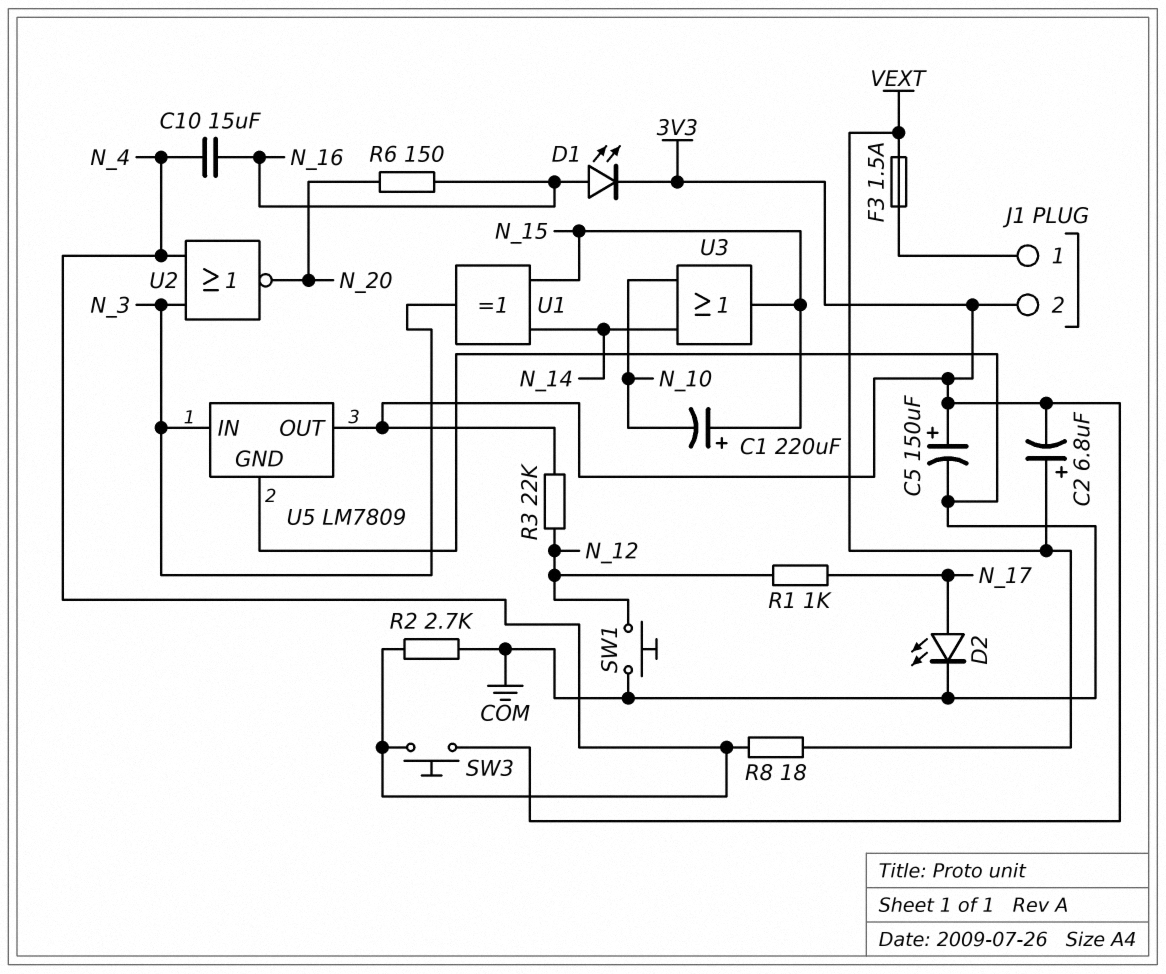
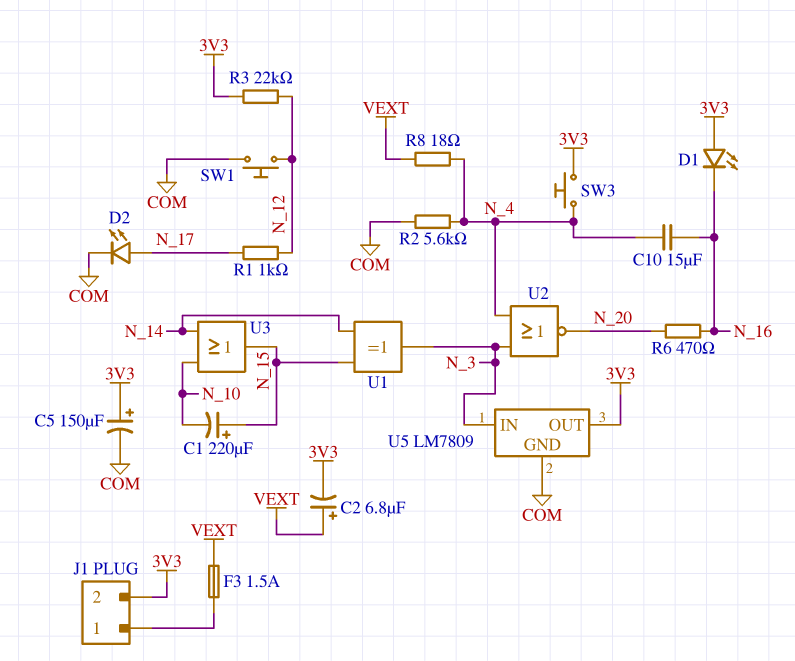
D1: LED (A N_16, K 3V3) -> LED (A 3V3, K N_16)
R2: 2.7k (COM, N_4) -> 5.6k (COM, N_4)
R6: 150 (N_16, N_20) -> 470 (N_16, N_20)

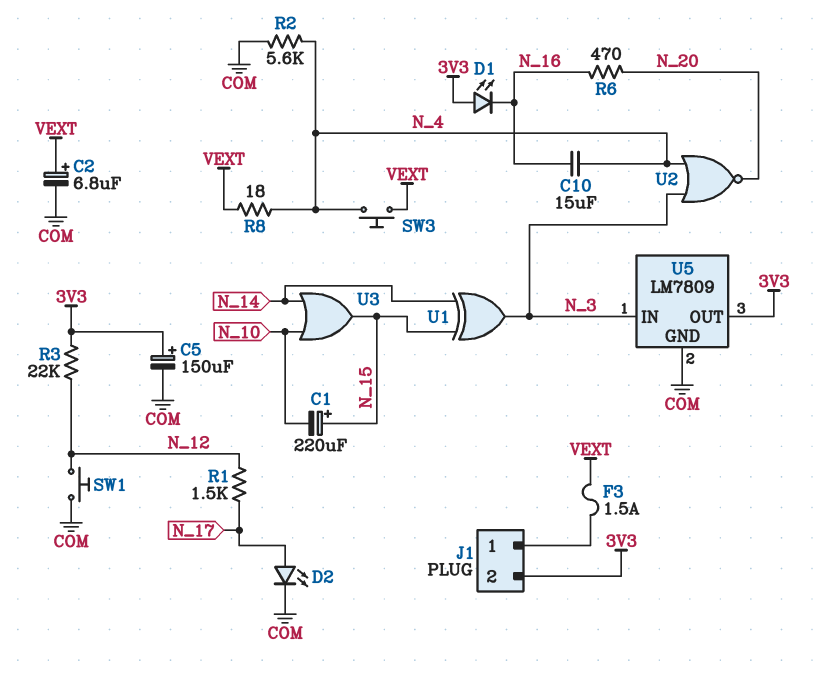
C2: 6.8uF (plus VEXT, minus 3V3) -> 6.8uF (plus VEXT, minus COM)
R1: 1k (N_12, N_17) -> 1.5k (N_12, N_17)
SW3: button (3V3, N_4) -> button (N_4, VEXT)

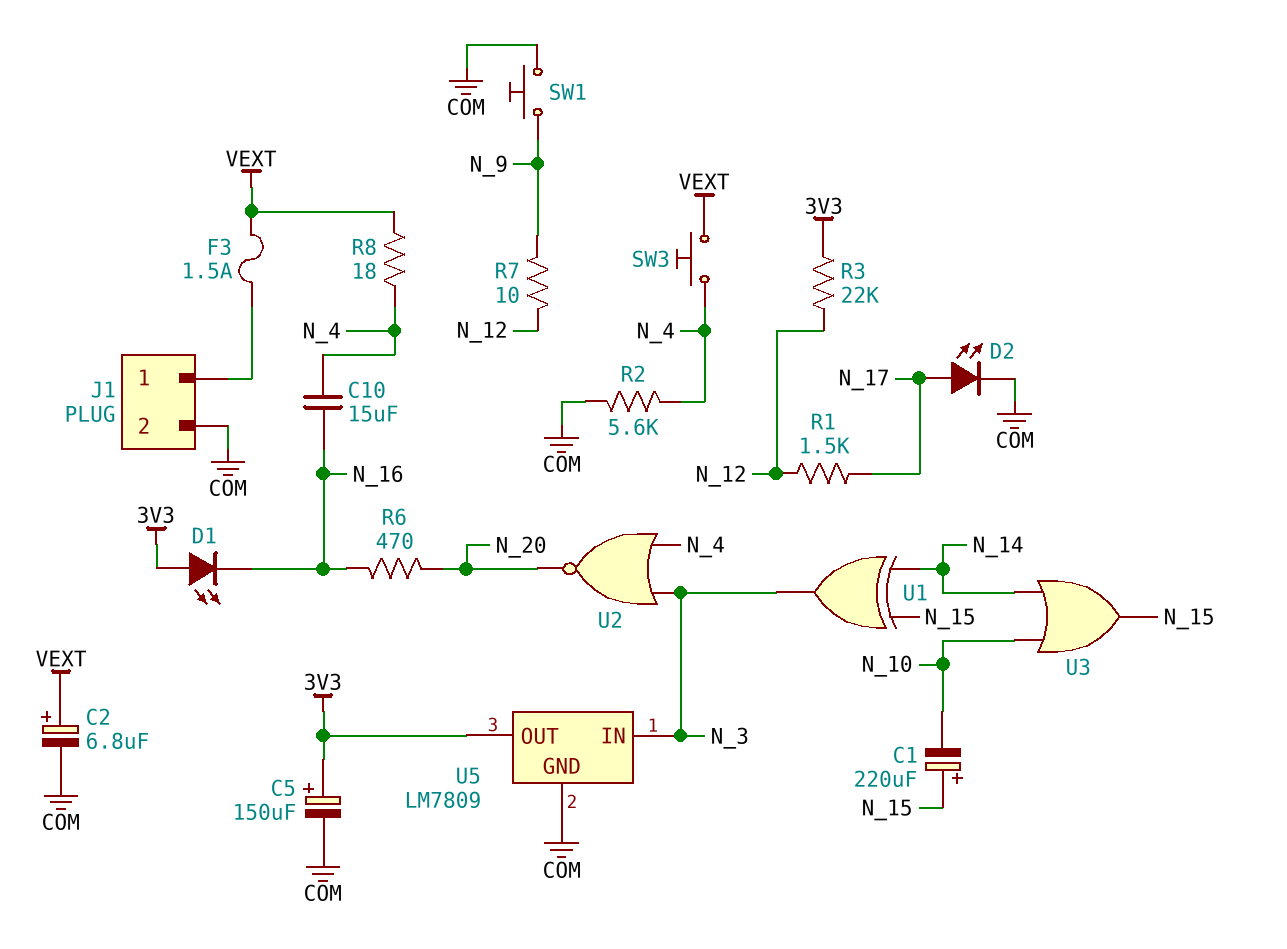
J1 pin 2: 3V3 -> COM
R7: none -> 10 (N_9, N_12)
SW1: button (COM, N_12) -> button (COM, N_9)

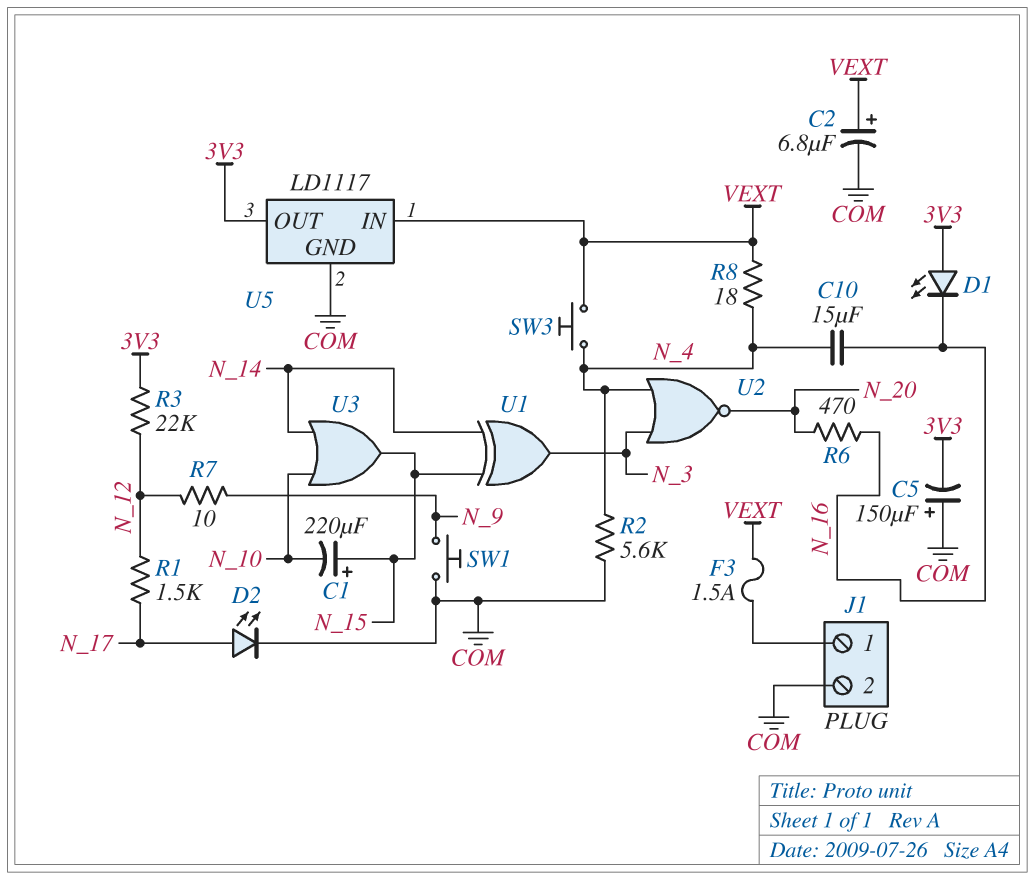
C5: 150uF (plus 3V3, minus COM) -> 150uF (plus COM, minus 3V3)
U5: LM7809 -> LD1117
U5 pin IN: N_3 -> VEXT

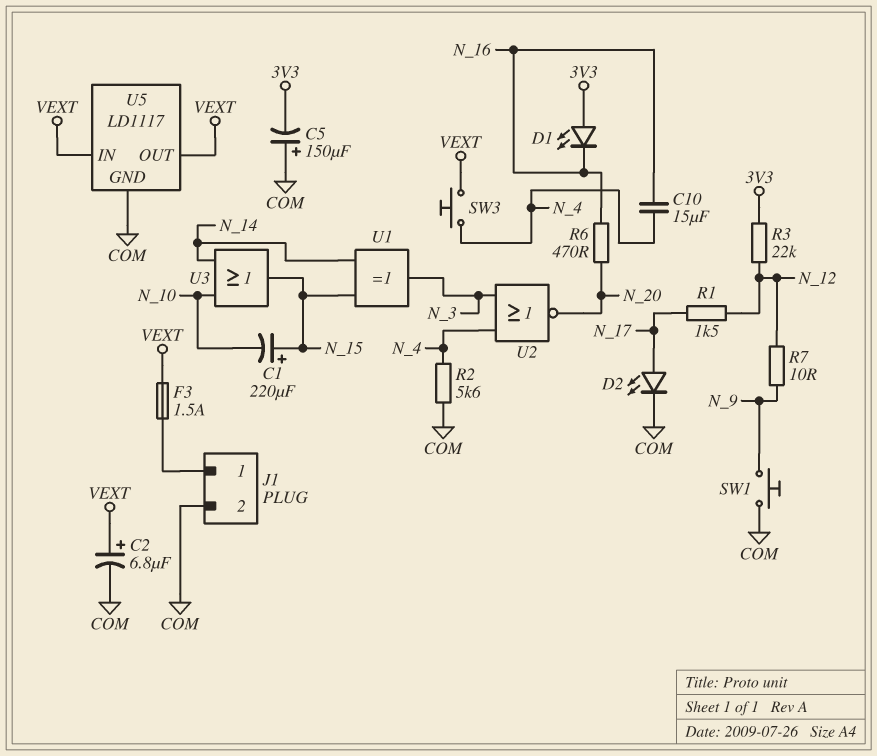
R8: 18 (N_4, VEXT) -> none
U5 pin OUT: 3V3 -> VEXT

